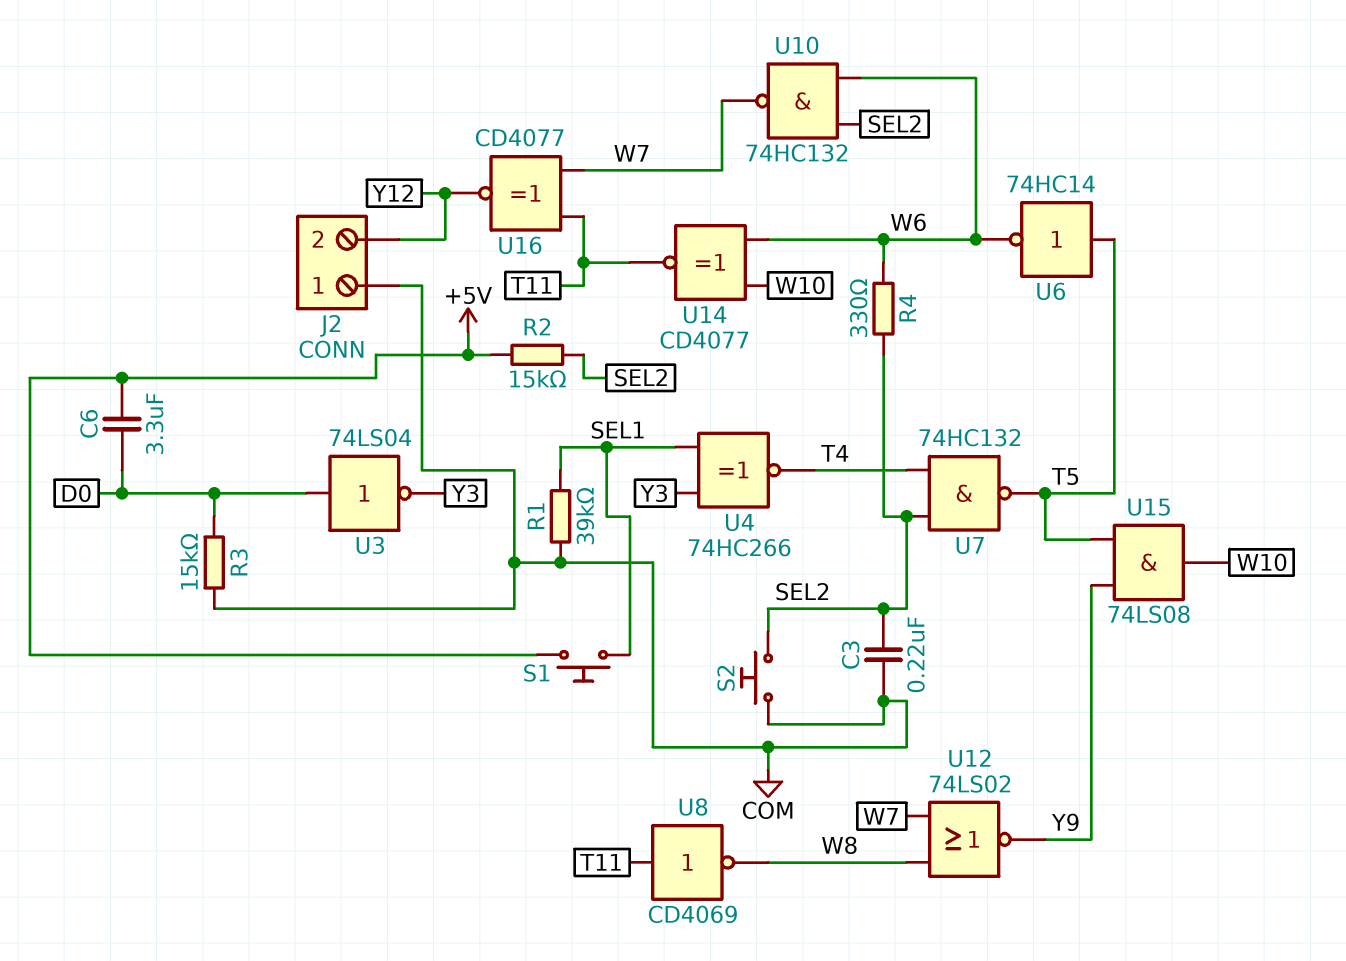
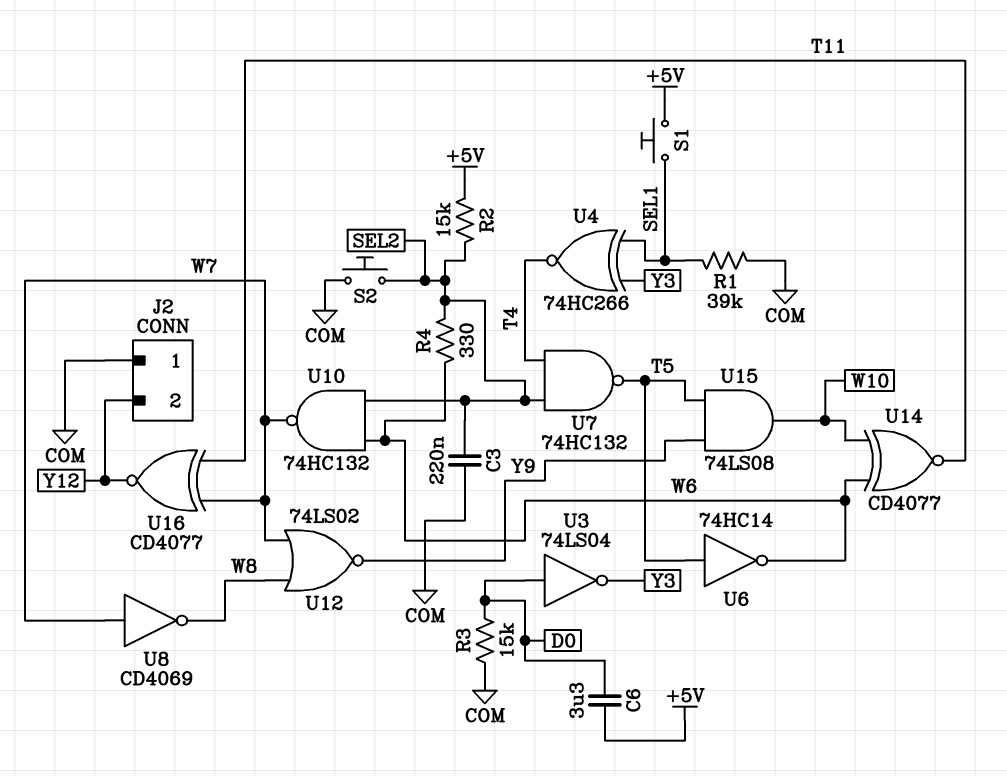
U8: NOT CD4069 (in T11, out W8) -> NOT CD4069 (in W7, out W8)

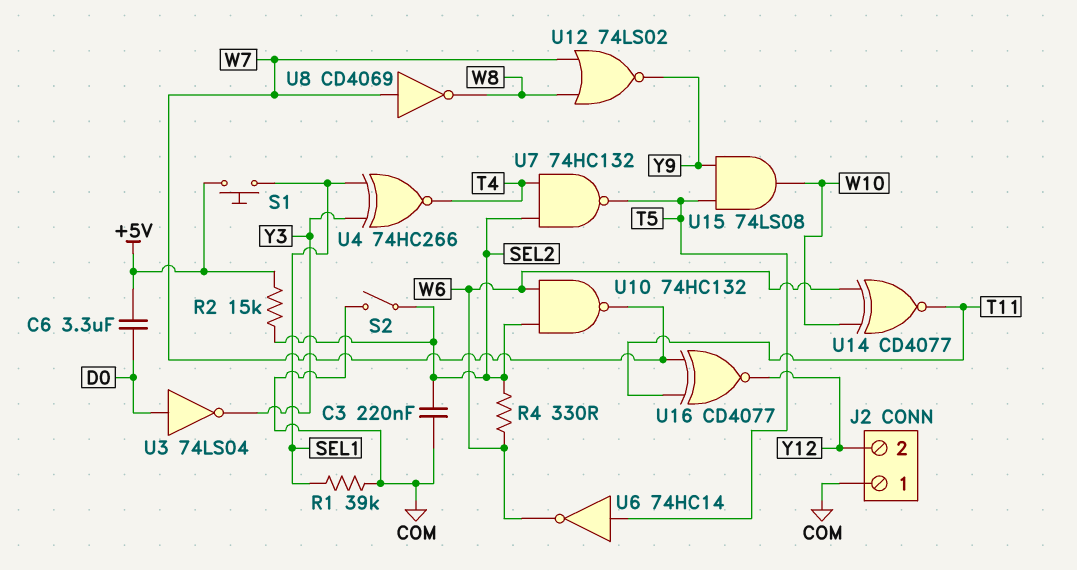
R3: 15k (COM, D0) -> none
S2: button (COM, SEL2) -> switch (COM, SEL2)

